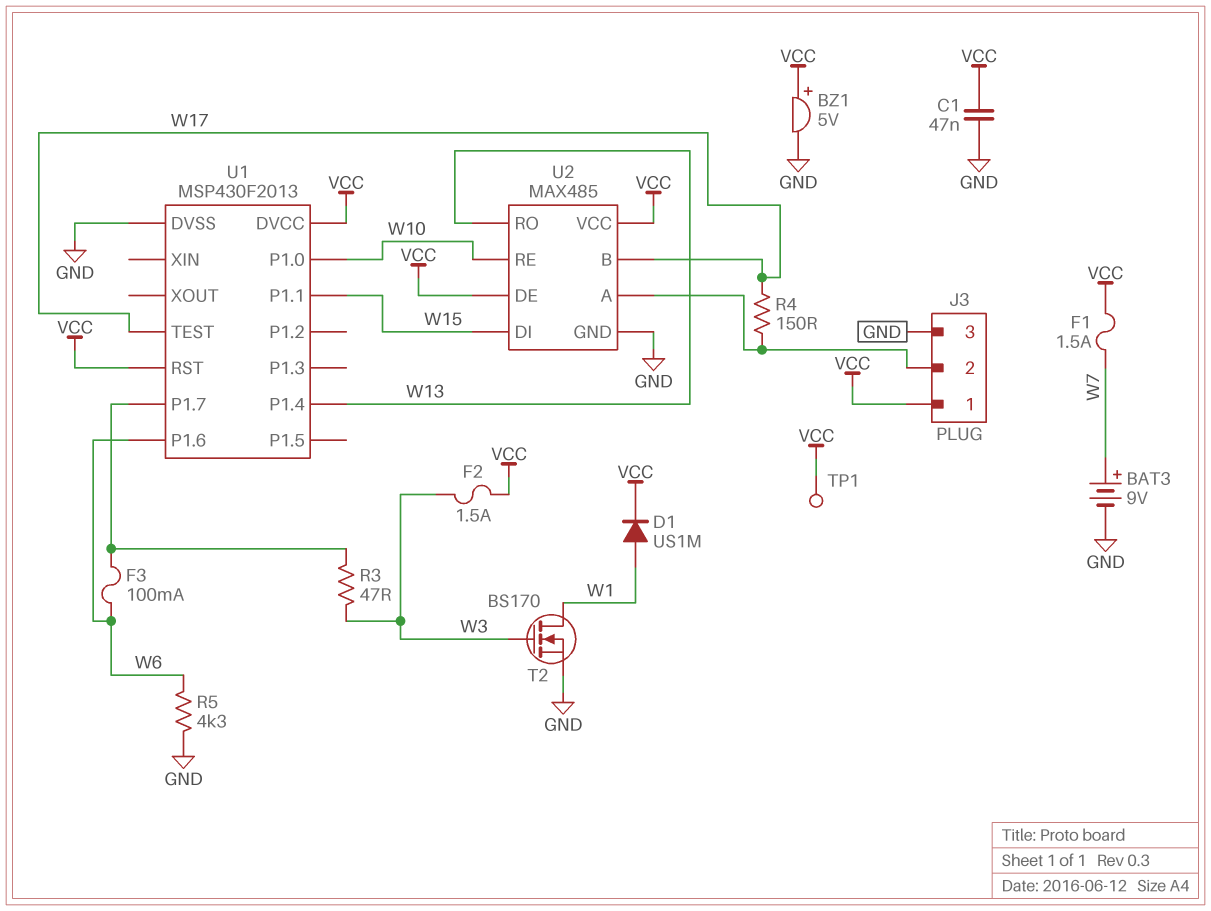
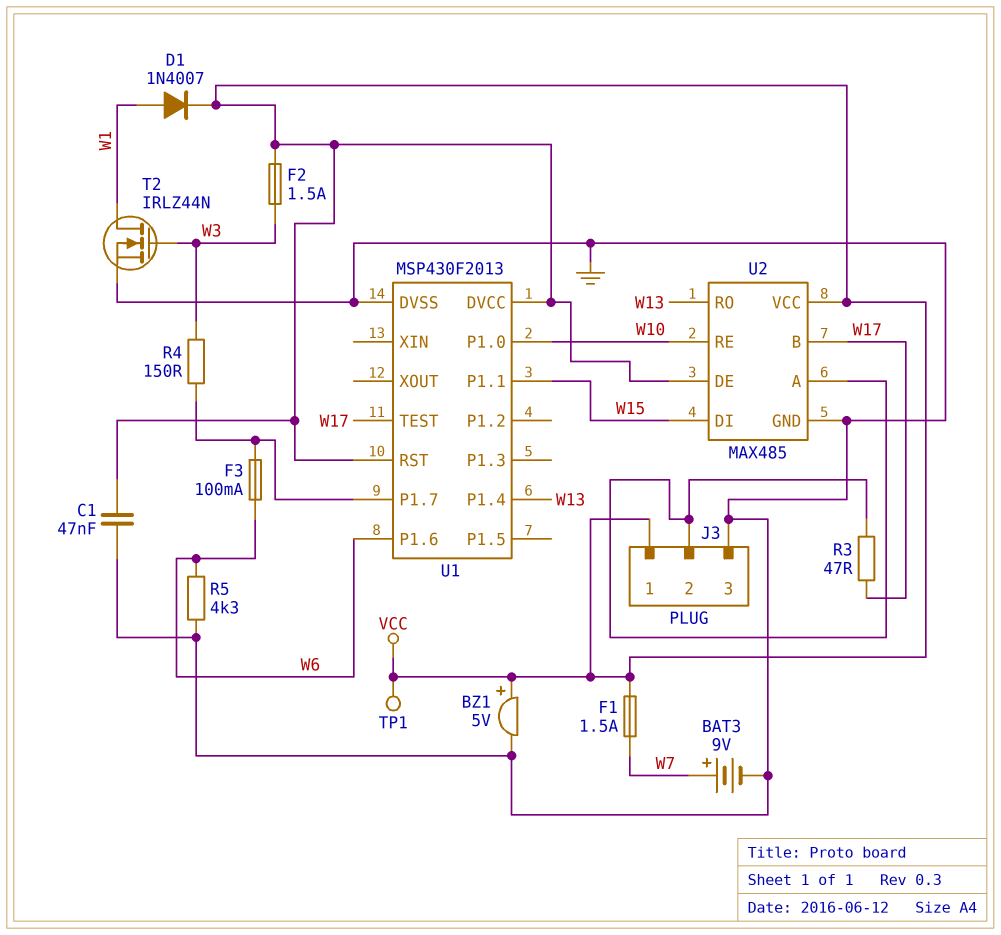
D1: diode US1M (A W1, K VCC) -> diode 1N4007 (A W1, K VCC)
R3: 47 (U1/P1.7, W3) -> 47 (J3/2, W17)
R4: 150 (J3/2, W17) -> 150 (U1/P1.7, W3)
T2: NMOS BS170 (G W3, D W1, S GND) -> NMOS IRLZ44N (G W3, D W1, S GND)

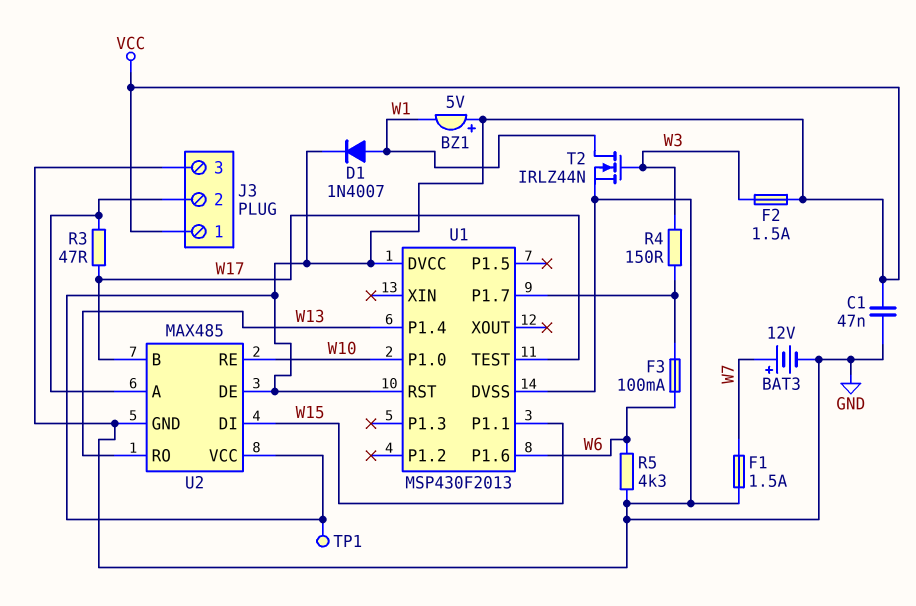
BAT3: 9V (plus W7, minus GND) -> 12V (plus W7, minus GND)
BZ1: buzzer 5V (plus VCC, minus GND) -> buzzer 5V (plus VCC, minus W1)
F1: 1.5A (VCC, W7) -> 1.5A (GND, W7)

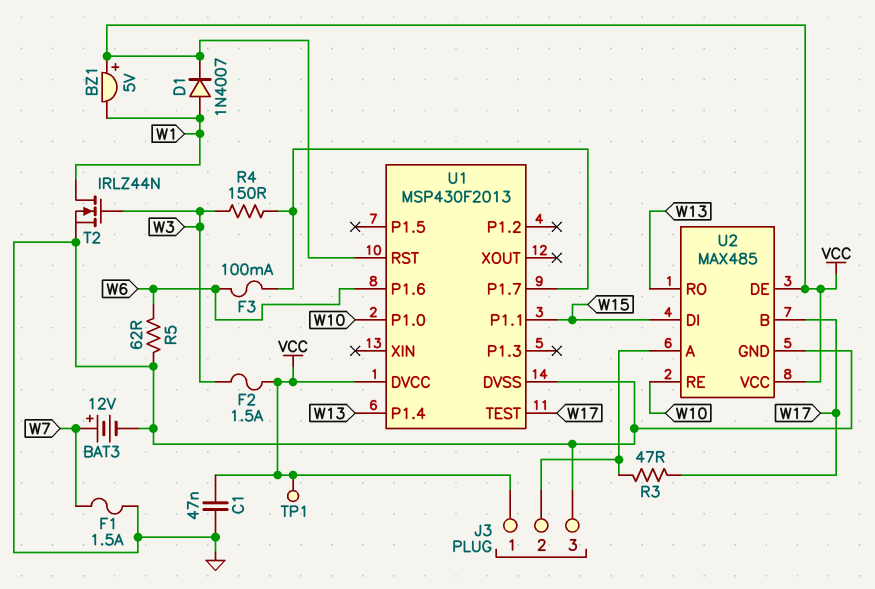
R5: 4.3k (GND, W6) -> 62 (GND, W6)

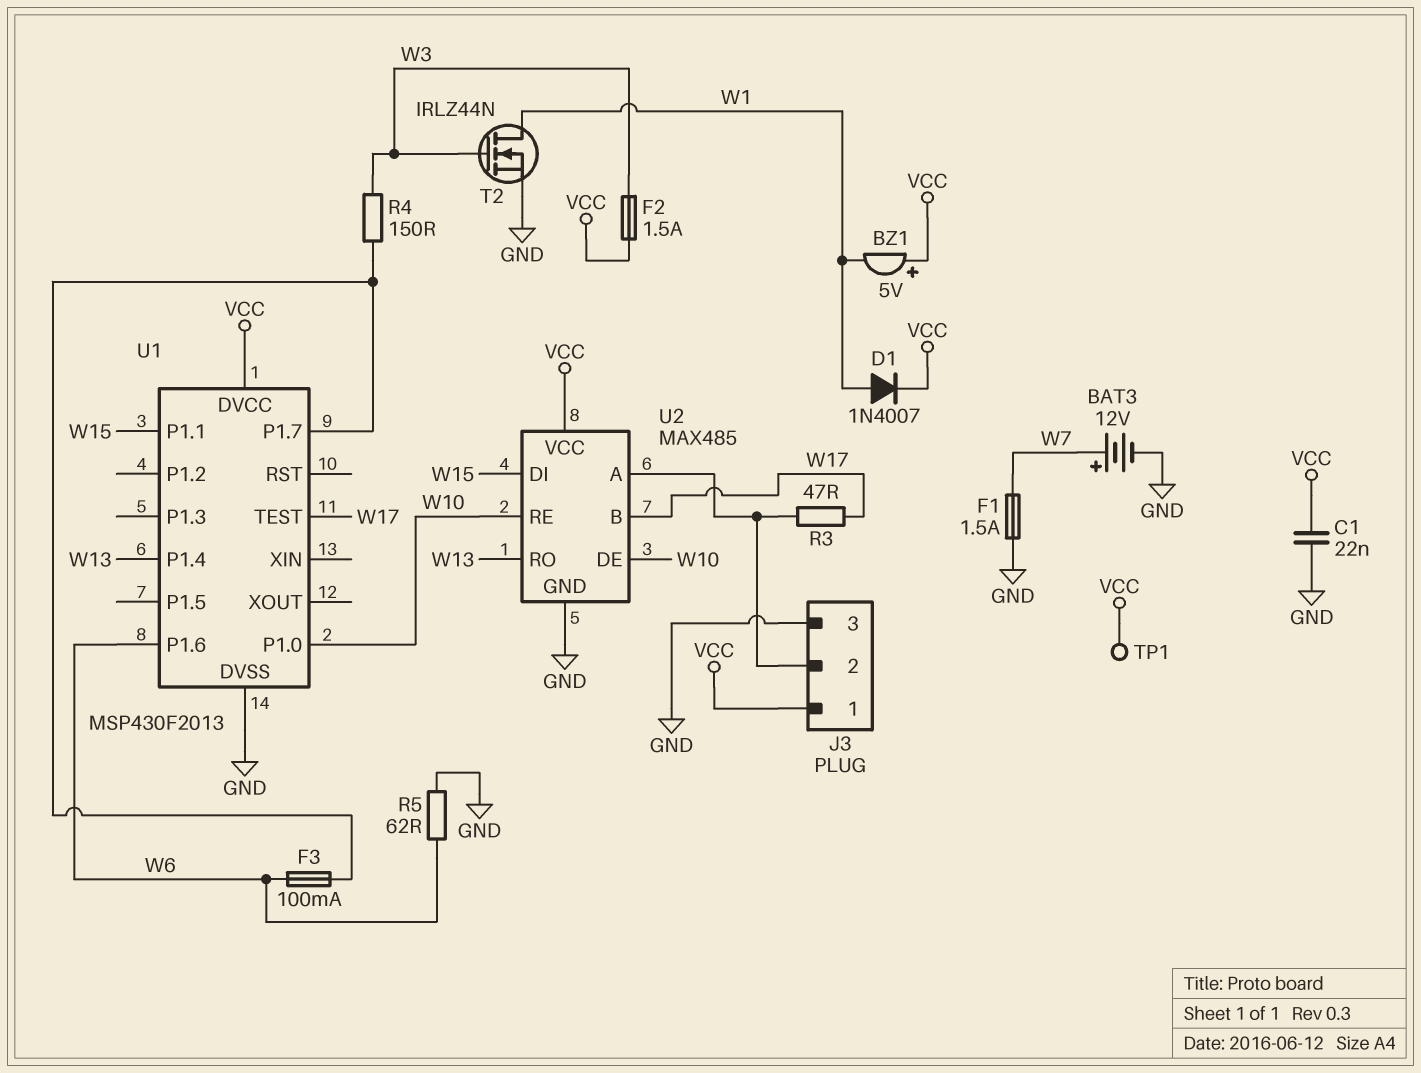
C1: 47nF (GND, VCC) -> 22nF (GND, VCC)
U1 pin RST: VCC -> none
U2 pin DE: VCC -> W10

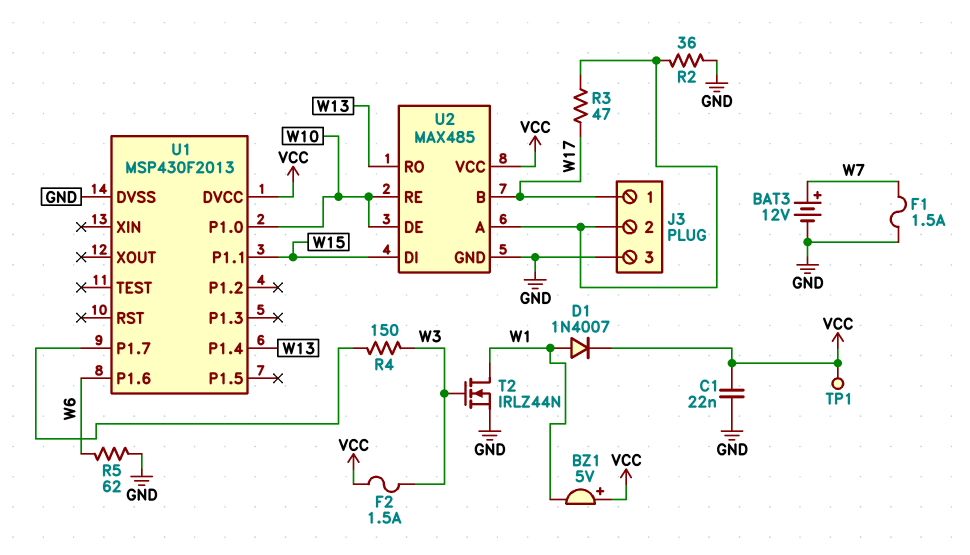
F3: 100mA (U1/P1.7, W6) -> none
J3 pin 1: VCC -> W17
R2: none -> 36 (GND, J3/2)
U1 pin TEST: W17 -> none

